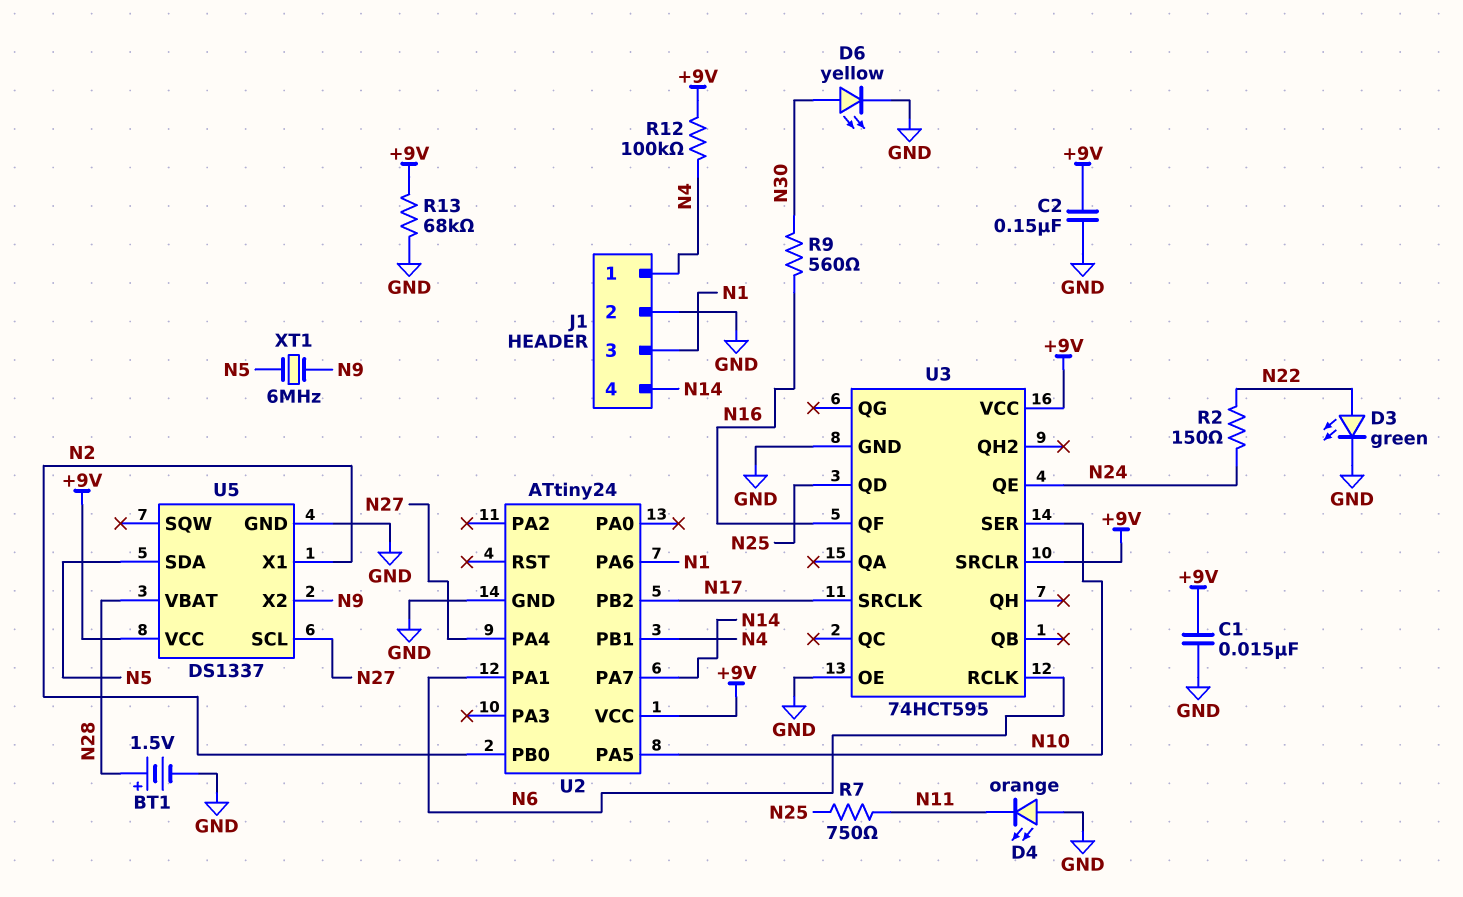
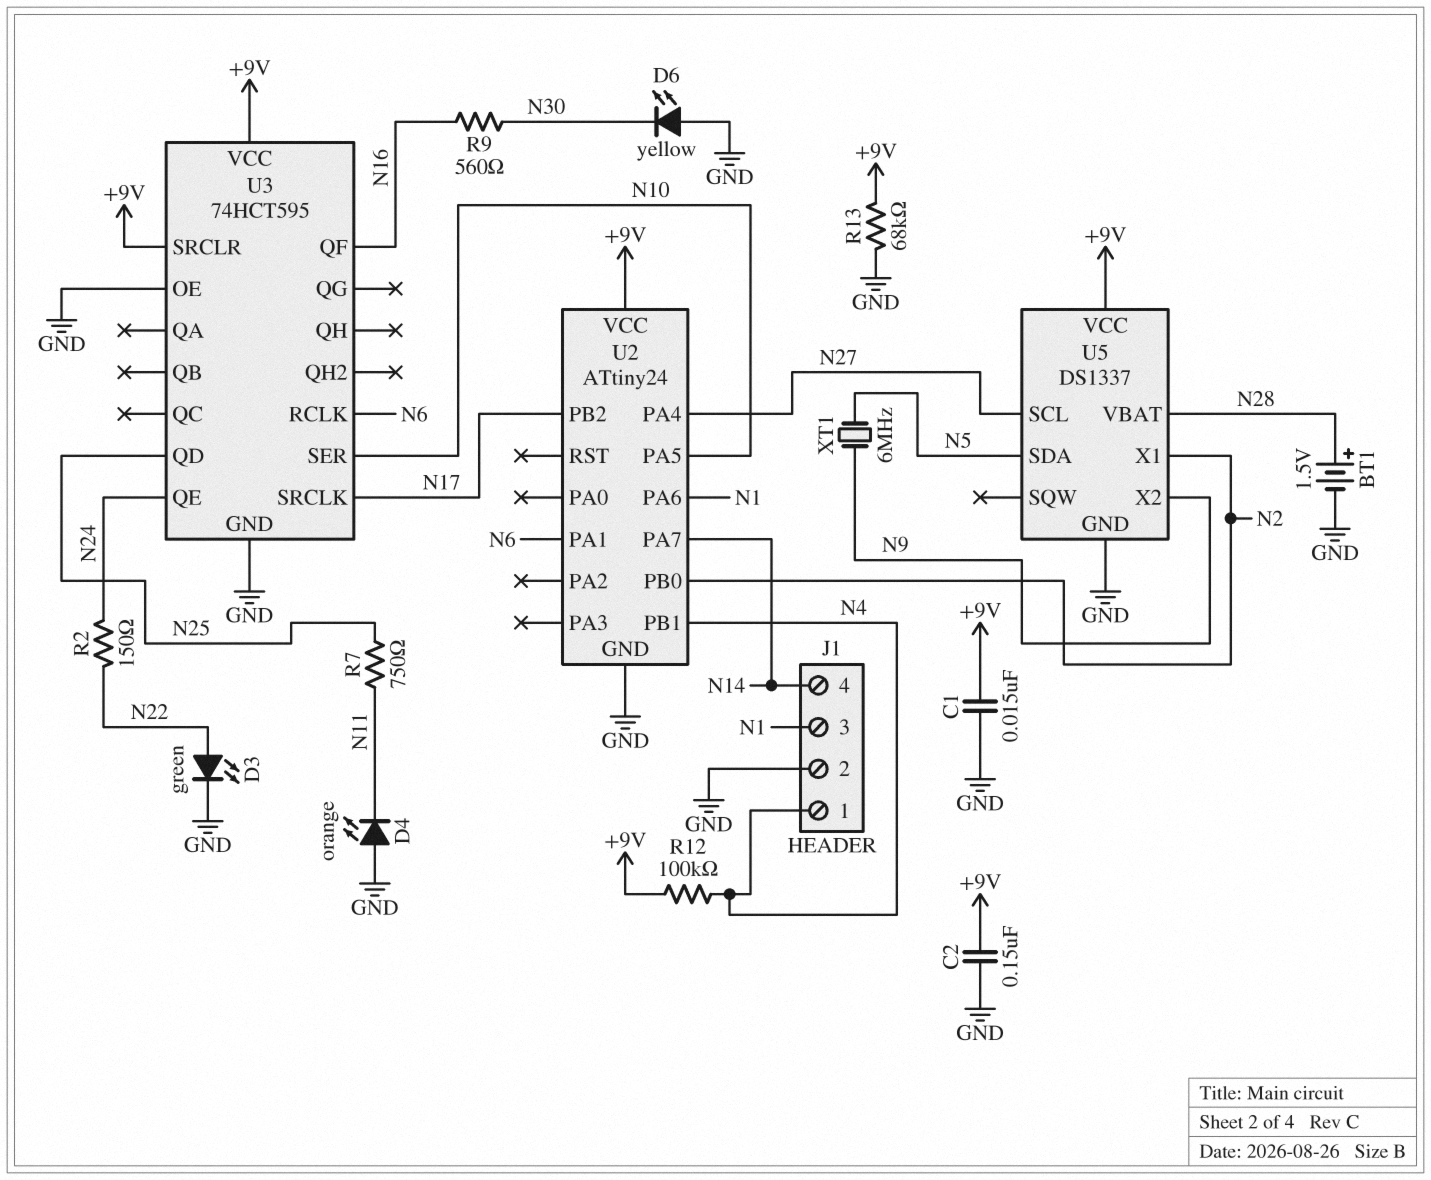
D6: LED yellow (A N30, K GND) -> LED yellow (A GND, K N30)

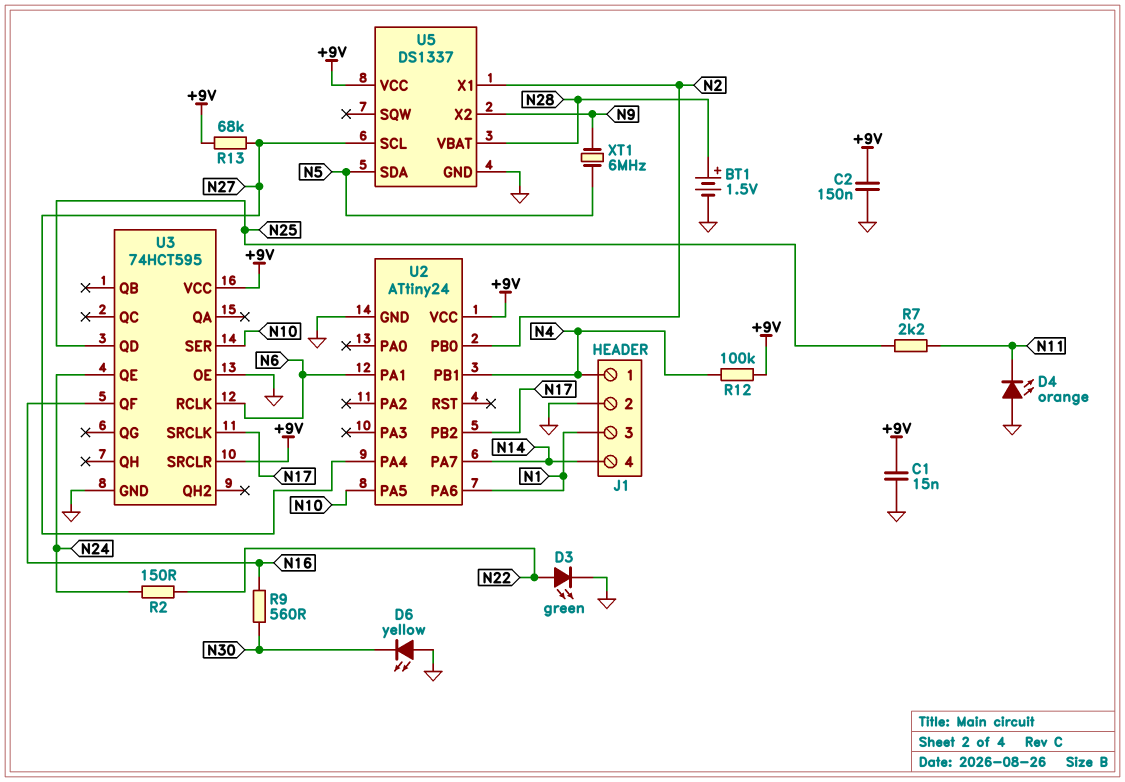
R7: 750 (N11, N25) -> 2.2k (N11, N25)
R13: 68k (+9V, GND) -> 68k (+9V, N27)

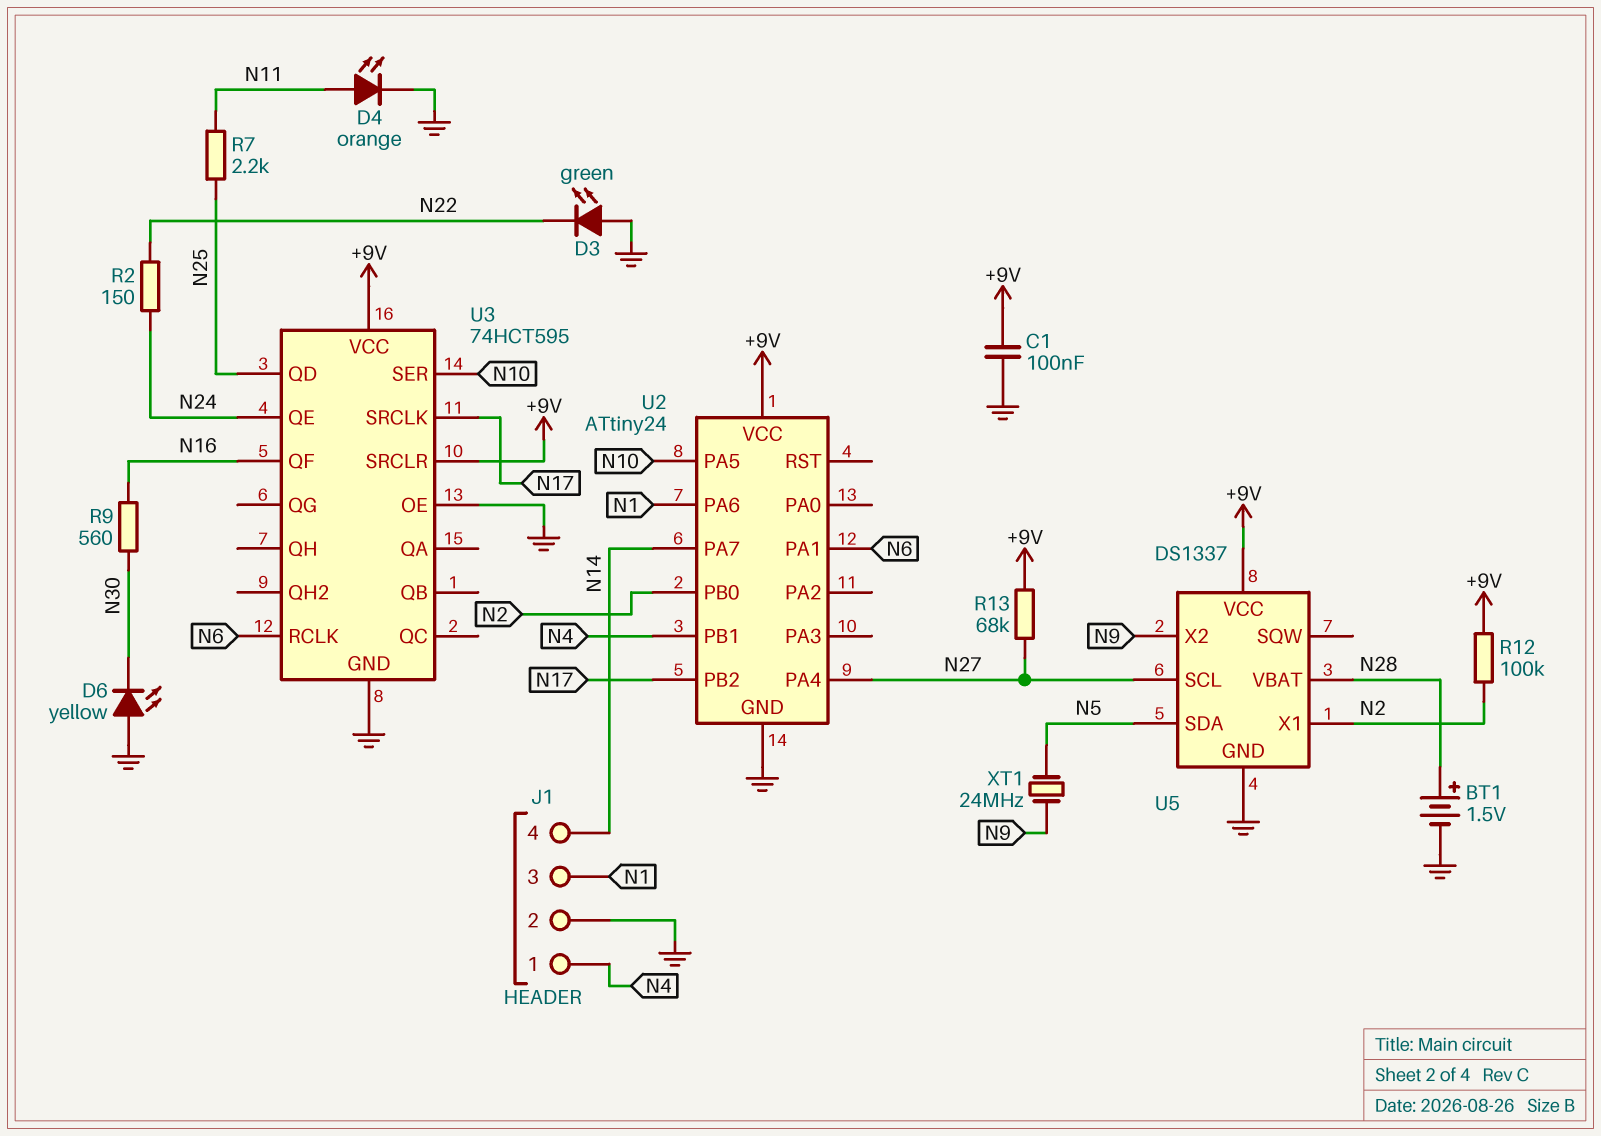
C1: 15nF (+9V, GND) -> 100nF (+9V, GND)
C2: 150nF (+9V, GND) -> none
D3: LED green (A N22, K GND) -> LED green (A GND, K N22)
D4: LED orange (A GND, K N11) -> LED orange (A N11, K GND)
R12: 100k (+9V, N4) -> 100k (+9V, N2)
XT1: 6MHz (N5, N9) -> 24MHz (N5, N9)

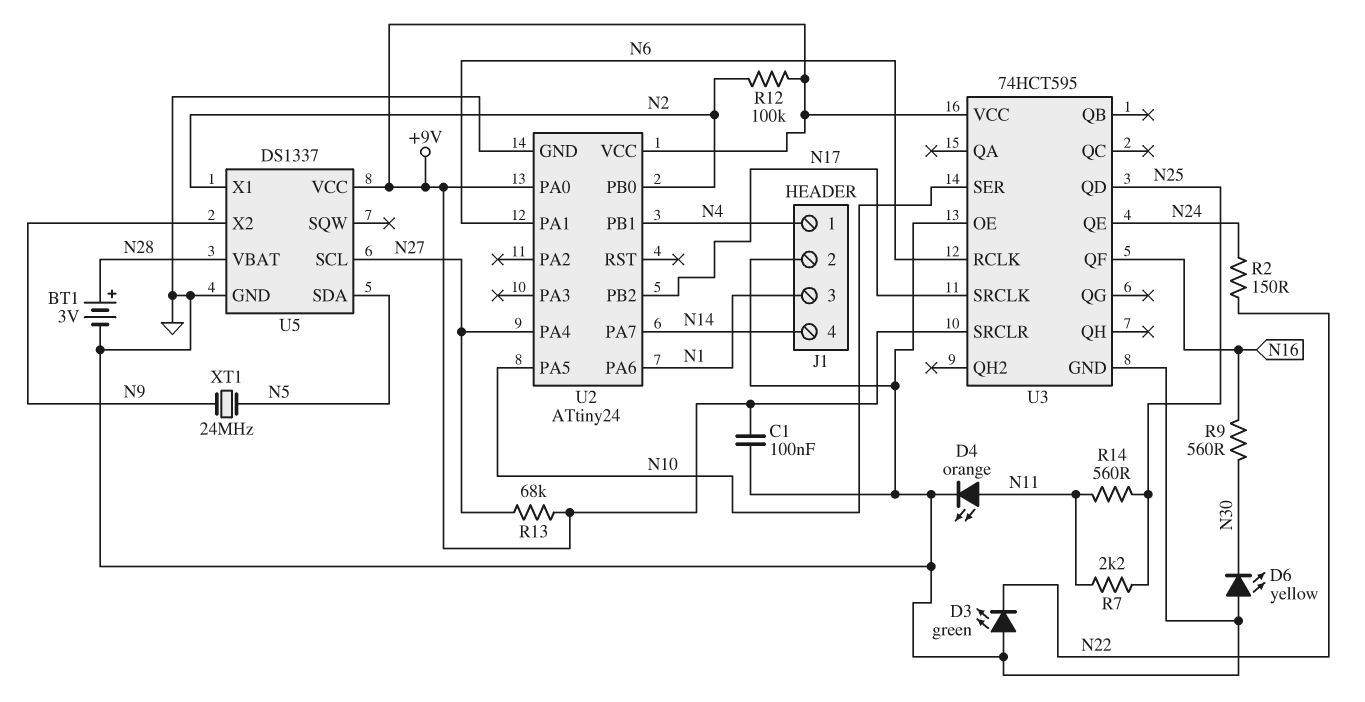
BT1: 1.5V (plus N28, minus GND) -> 3V (plus N28, minus GND)
R14: none -> 560 (N11, N25)
U2 pin PA0: none -> +9V

